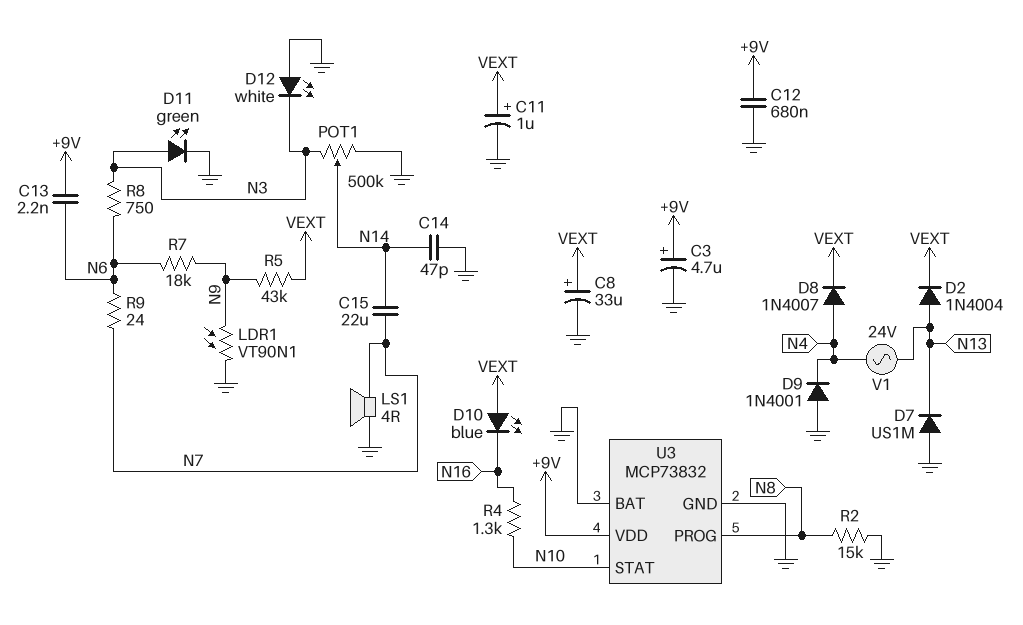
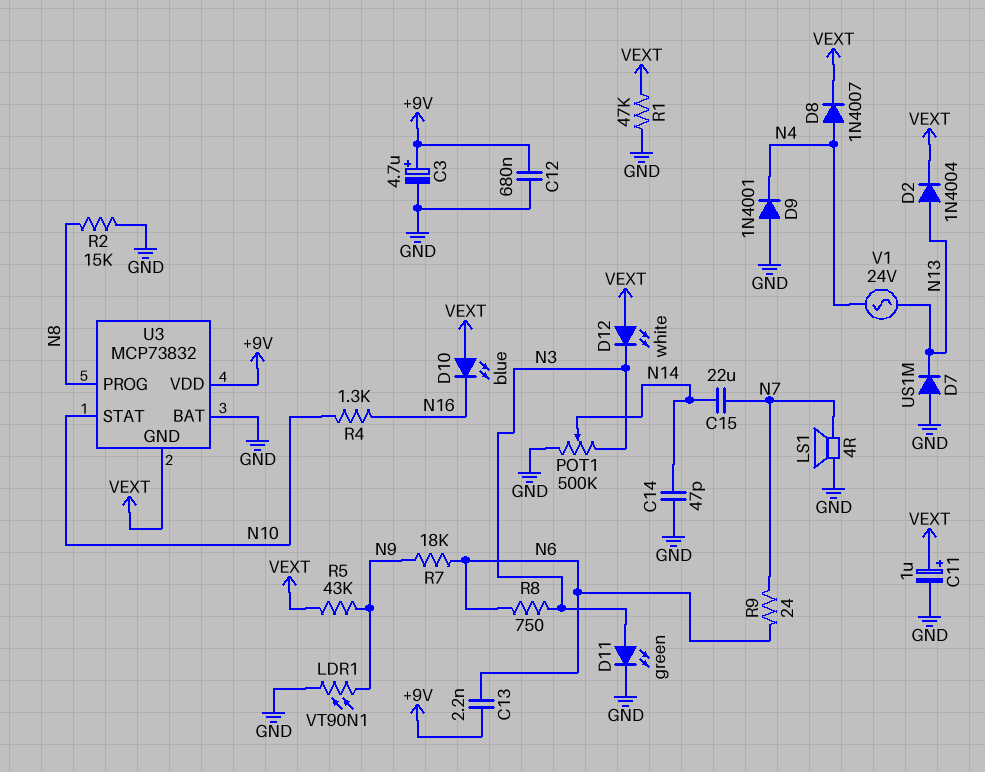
C8: 33uF (plus VEXT, minus GND) -> none
D12: LED white (A GND, K N3) -> LED white (A VEXT, K N3)
R1: none -> 47k (GND, VEXT)
U3 pin GND: GND -> VEXT

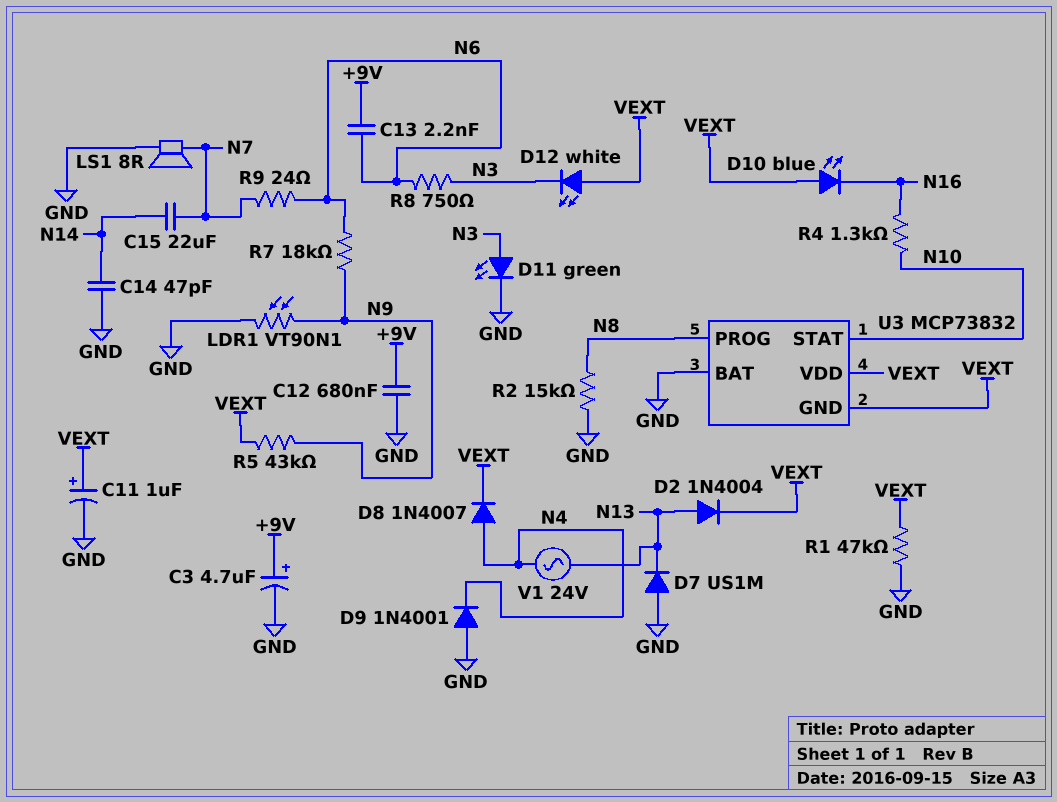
LS1: speaker 4R (GND, N7) -> speaker 8R (GND, N7)
POT1: 500k (GND, N3, wiper N14) -> none
U3 pin VDD: +9V -> VEXT

